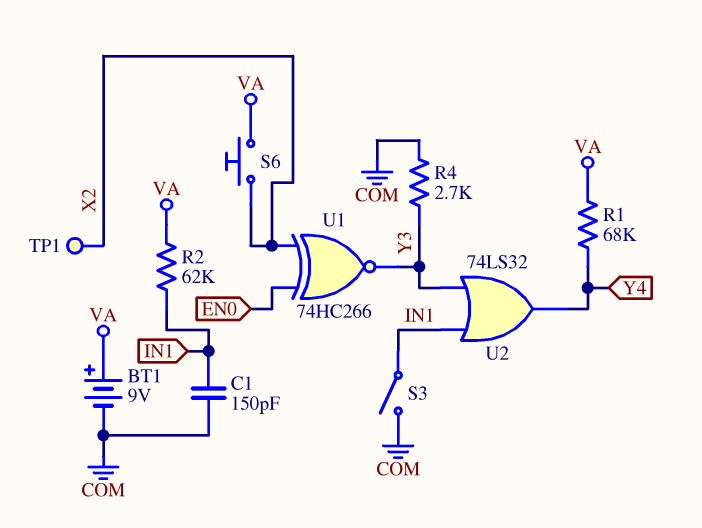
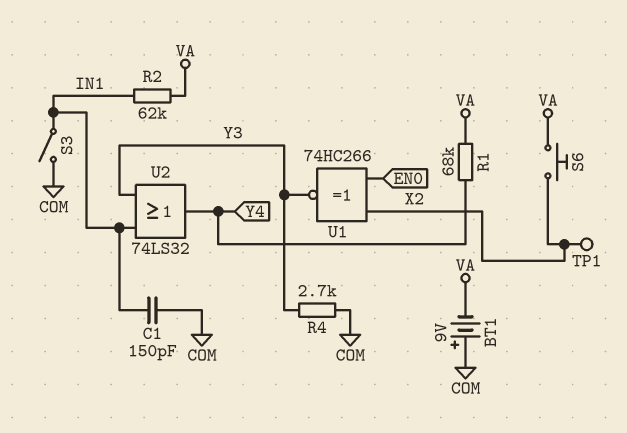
BT1: 9V (plus VA, minus COM) -> 9V (plus COM, minus VA)

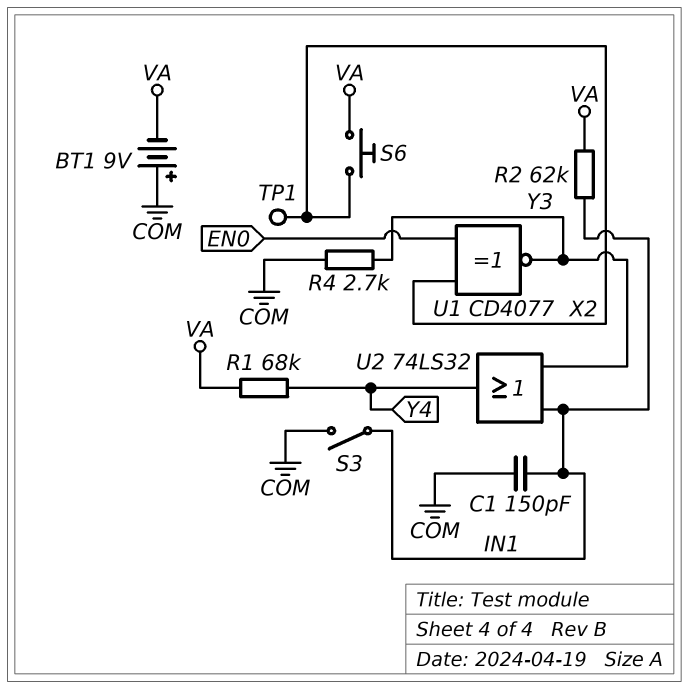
U1: XNOR 74HC266 (in EN0, in X2, out Y3) -> XNOR CD4077 (in EN0, in X2, out Y3)

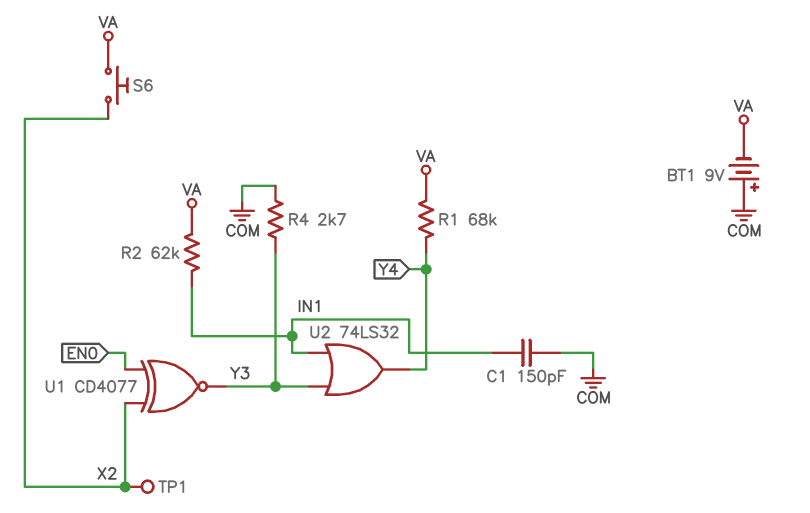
S3: switch (COM, IN1) -> none

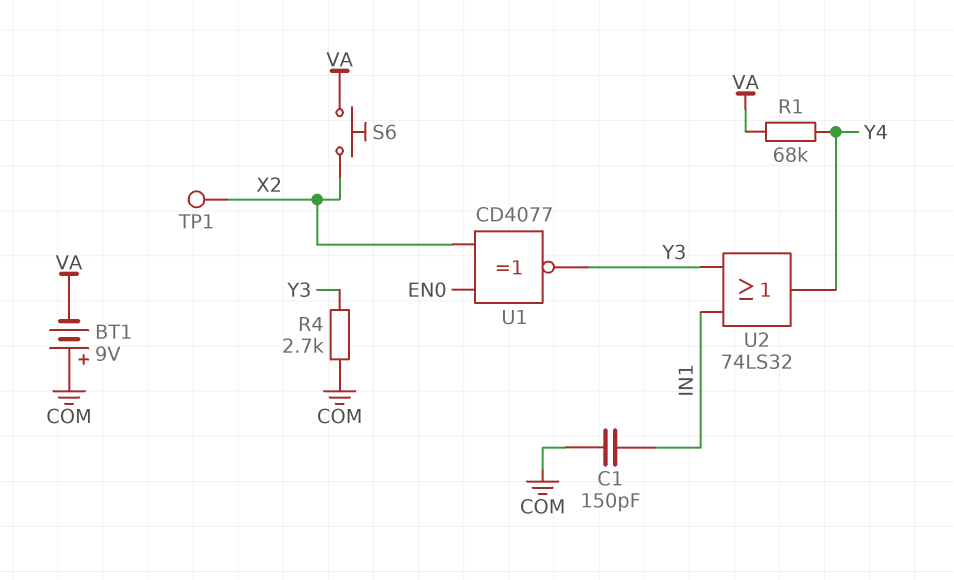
R2: 62k (IN1, VA) -> none

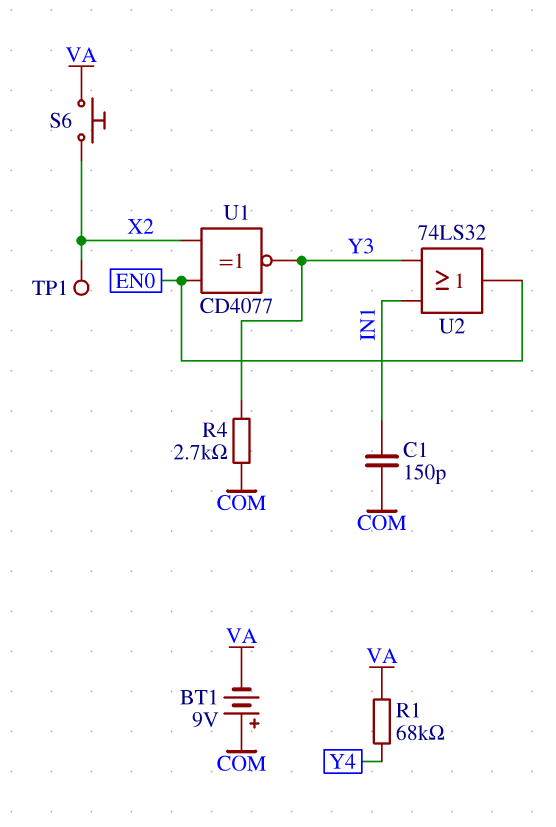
U2: OR 74LS32 (in IN1, in Y3, out Y4) -> OR 74LS32 (in IN1, in Y3, out EN0)

